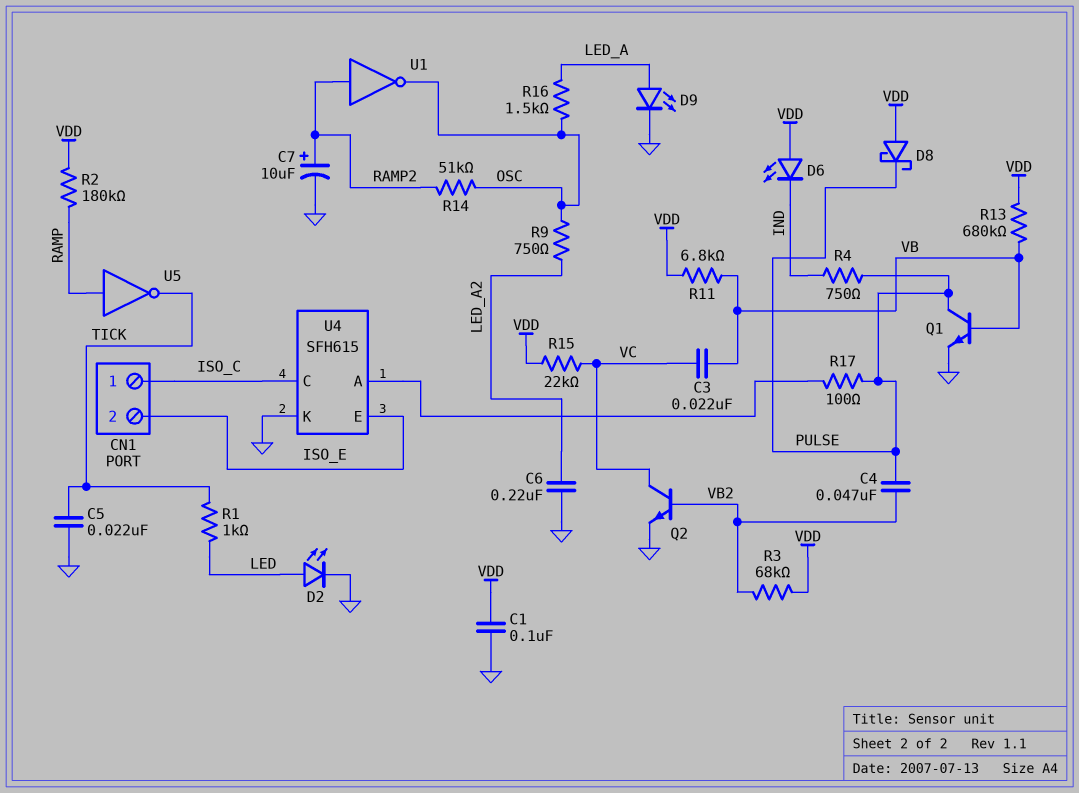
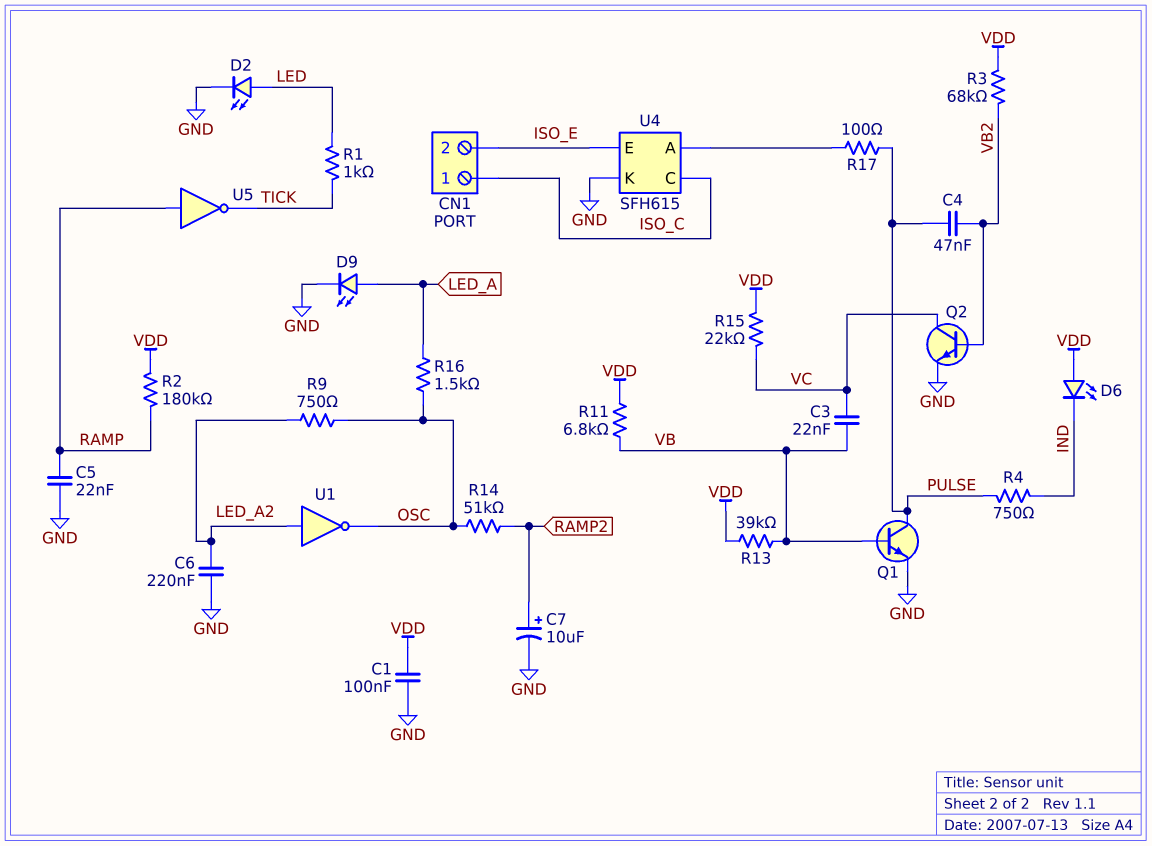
C5: 22nF (GND, TICK) -> 22nF (GND, RAMP)
D8: schottky (A VDD, K PULSE) -> none
R13: 680k (VB, VDD) -> 39k (VB, VDD)
U1: NOT (in RAMP2, out OSC) -> NOT (in LED_A2, out OSC)

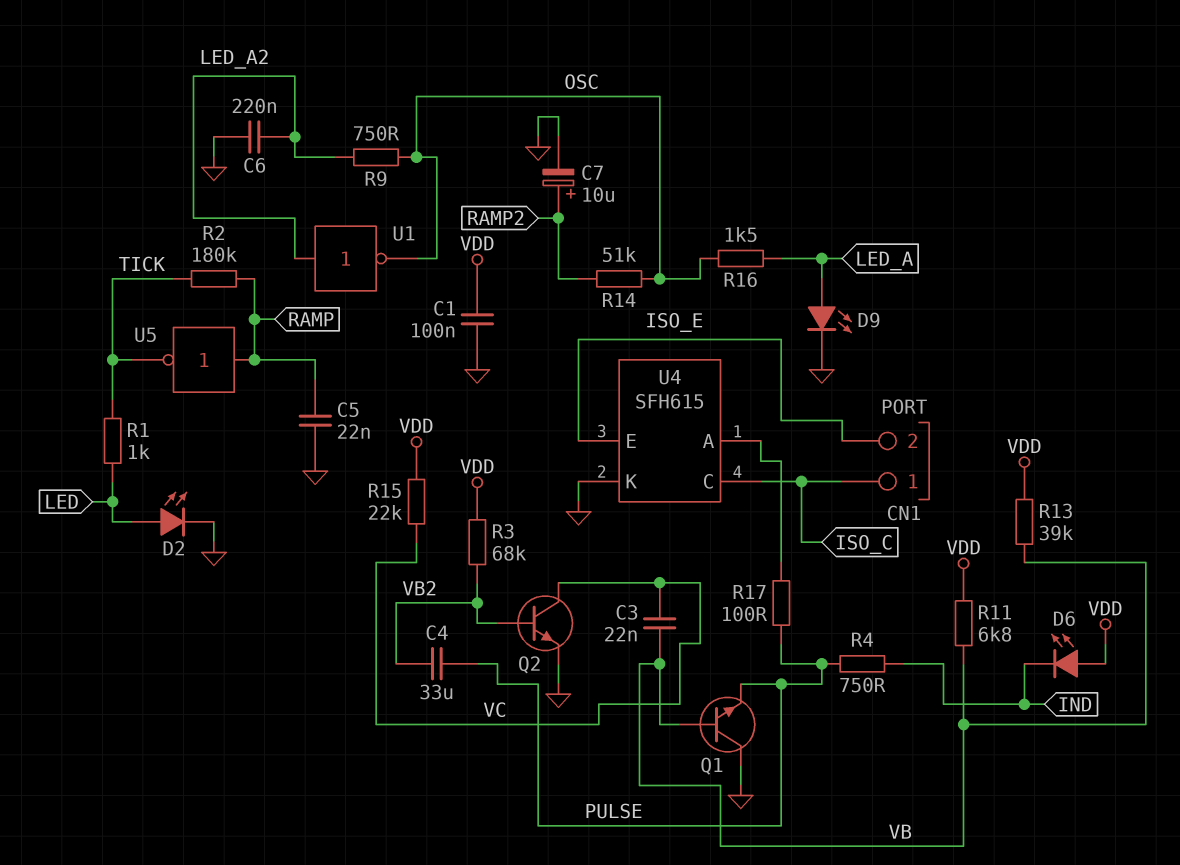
C4: 47nF (PULSE, VB2) -> 33uF (PULSE, VB2)
Q1: NPN (B VB, C PULSE, E GND) -> NPN (B VB, C GND, E PULSE)
R2: 180k (RAMP, VDD) -> 180k (RAMP, TICK)

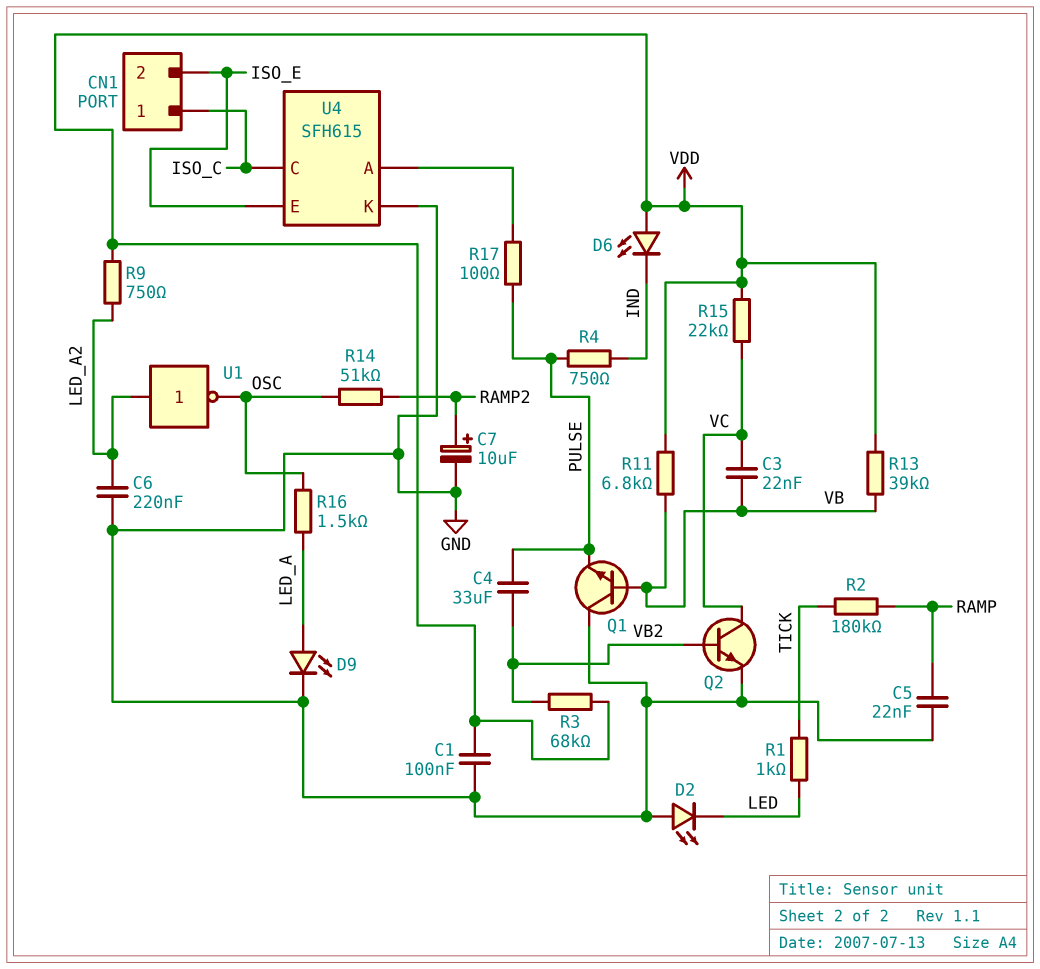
D2: LED (A LED, K GND) -> LED (A GND, K LED)
R9: 750 (LED_A2, OSC) -> 750 (LED_A2, VDD)
U5: NOT (in RAMP, out TICK) -> none

